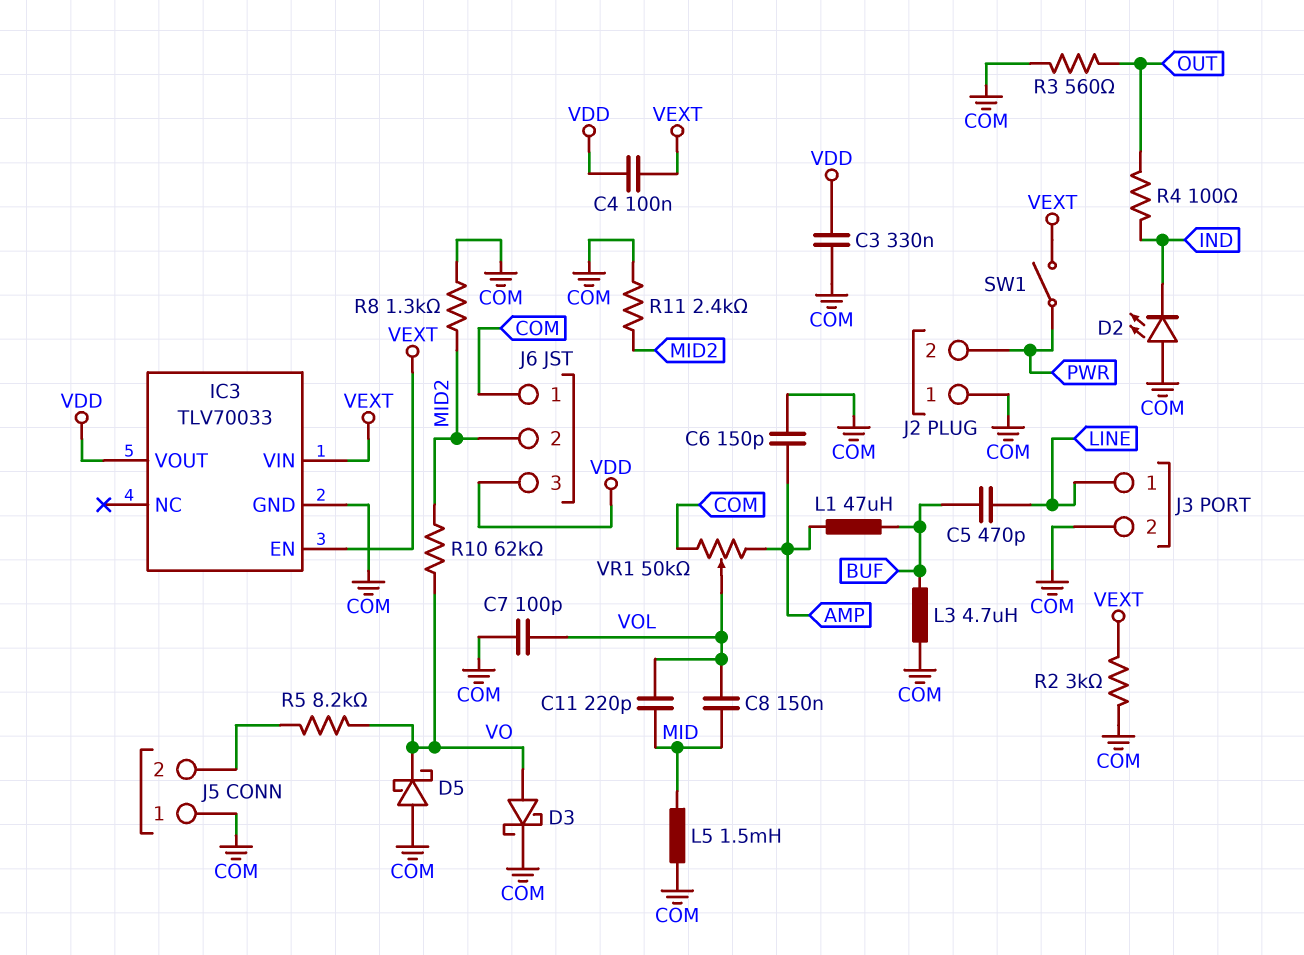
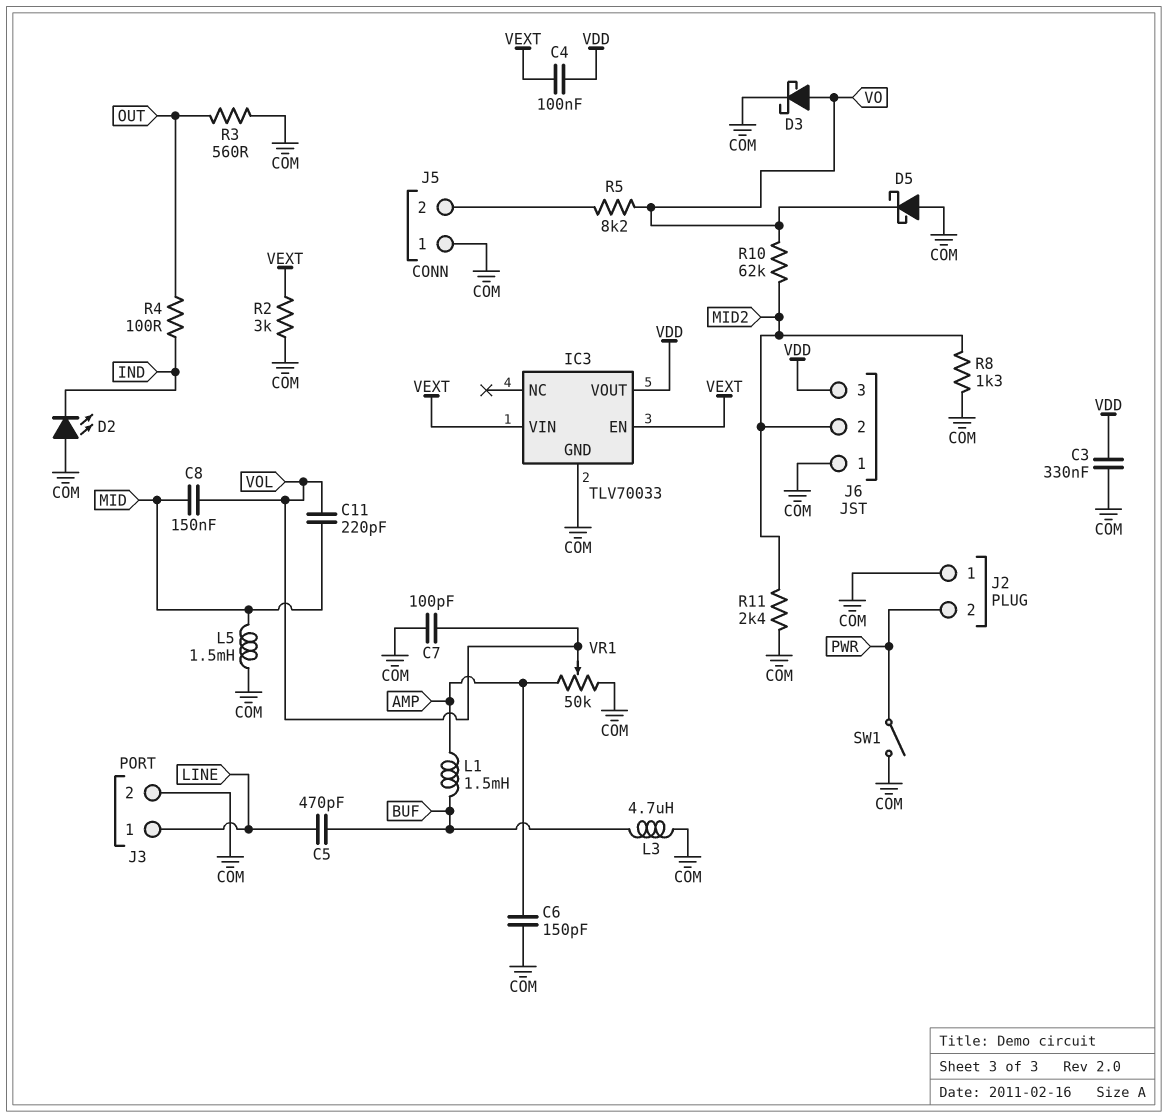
L1: 47uH (AMP, BUF) -> 1.5mH (AMP, BUF)
SW1: switch (PWR, VEXT) -> switch (COM, PWR)

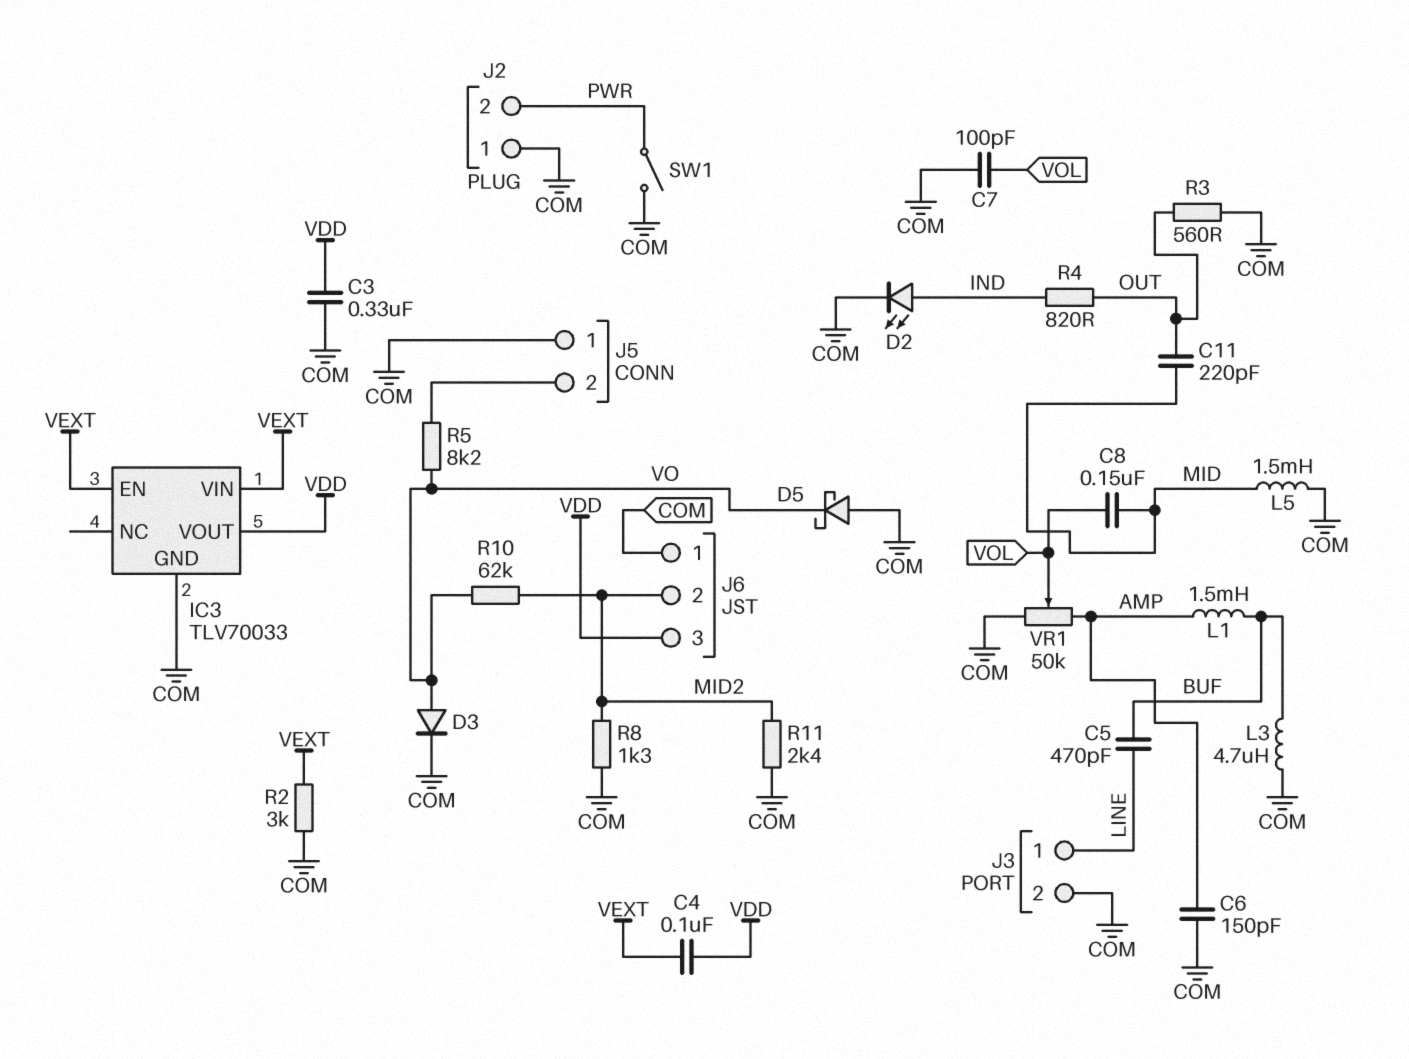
C11: 220pF (MID, VOL) -> 220pF (MID, OUT)
D2: LED (A COM, K IND) -> LED (A IND, K COM)
D3: schottky (A VO, K COM) -> diode (A VO, K COM)
R4: 100 (IND, OUT) -> 820 (IND, OUT)

